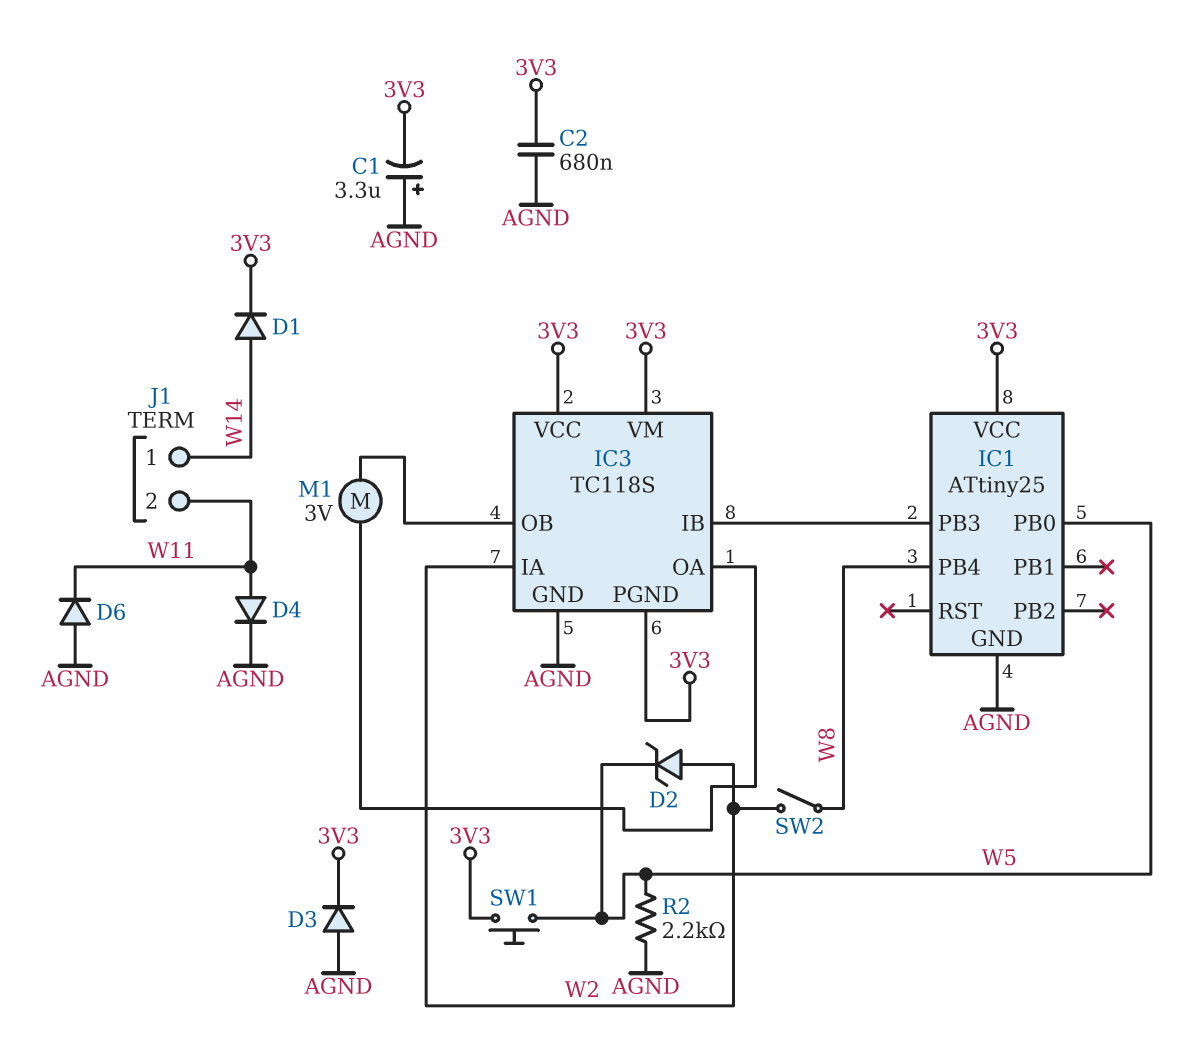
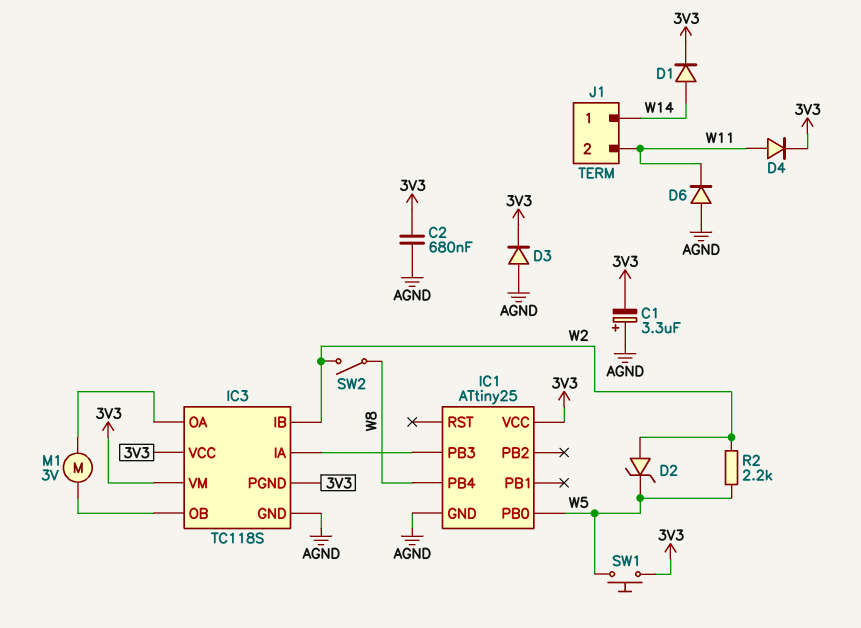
D4: diode (A W11, K AGND) -> diode (A W11, K 3V3)
IC3 pin IA: W2 -> IC1/PB3
IC3 pin IB: IC1/PB3 -> W2
R2: 2.2k (AGND, W5) -> 2.2k (W2, W5)

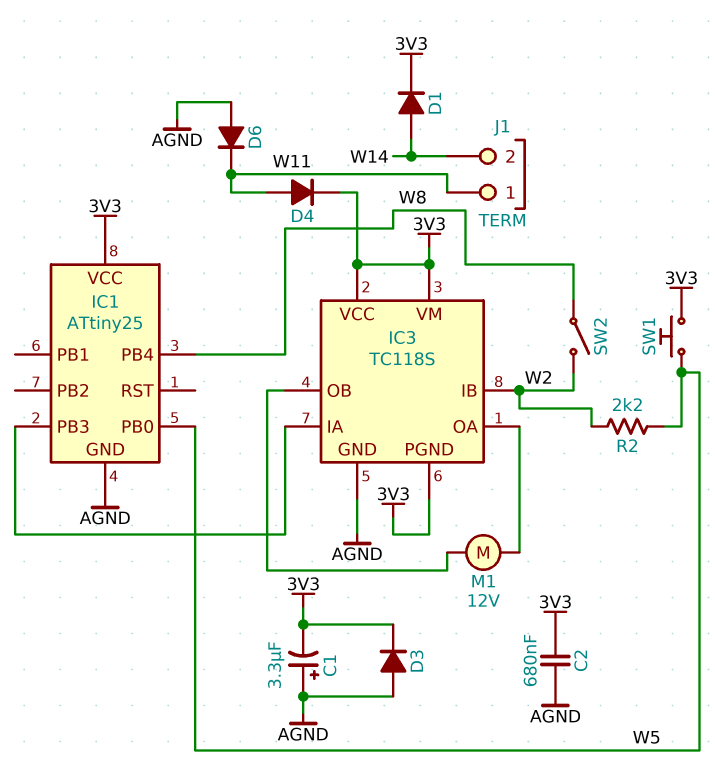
D2: zener (A W2, K W5) -> none
J1 pin 1: W14 -> W11
J1 pin 2: W11 -> W14
M1: motor 3V (IC3/OA, IC3/OB) -> motor 12V (IC3/OA, IC3/OB)

